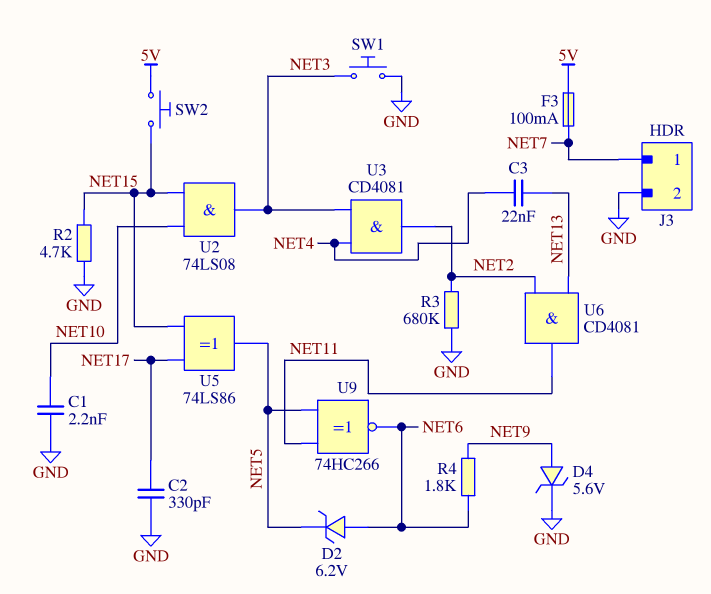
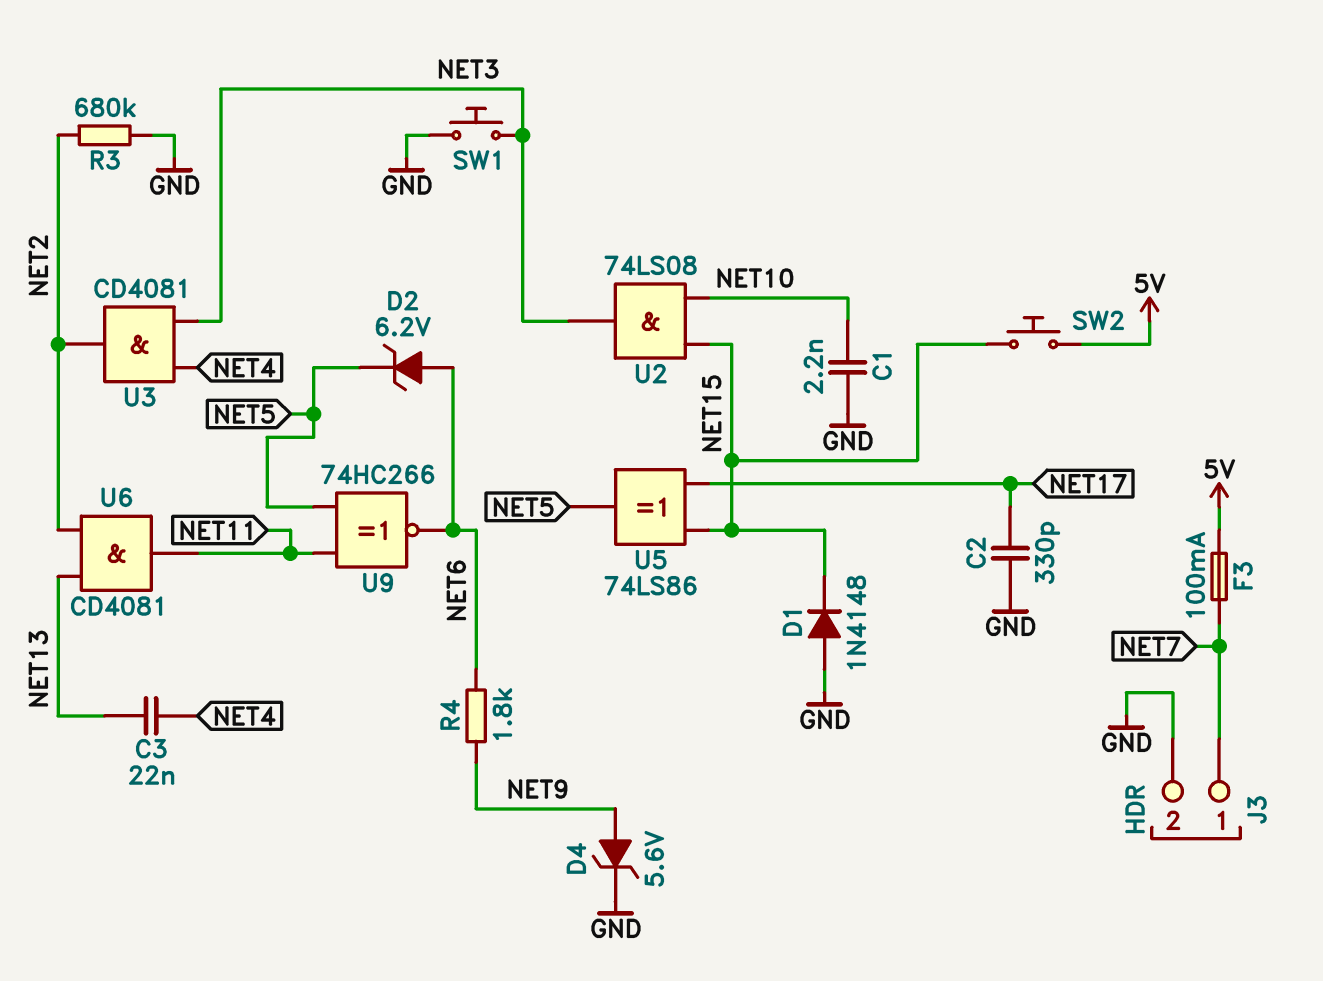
D1: none -> diode 1N4148 (A GND, K NET15)
R2: 4.7k (GND, NET15) -> none

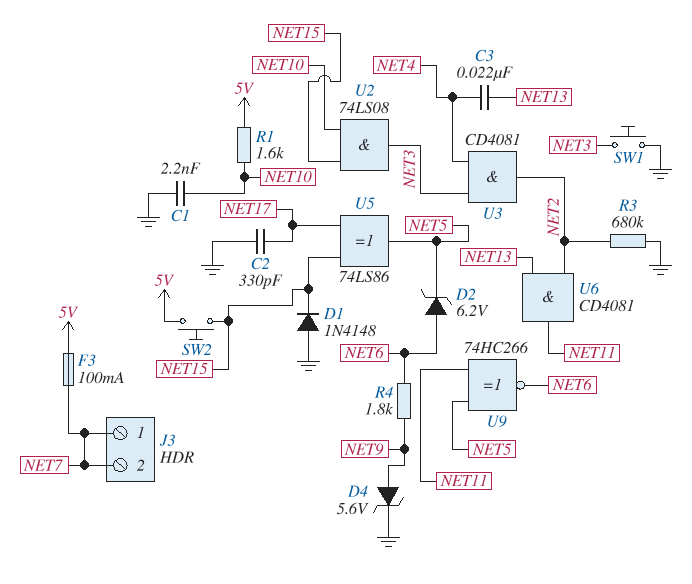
J3 pin 2: GND -> NET7
R1: none -> 1.6k (5V, NET10)

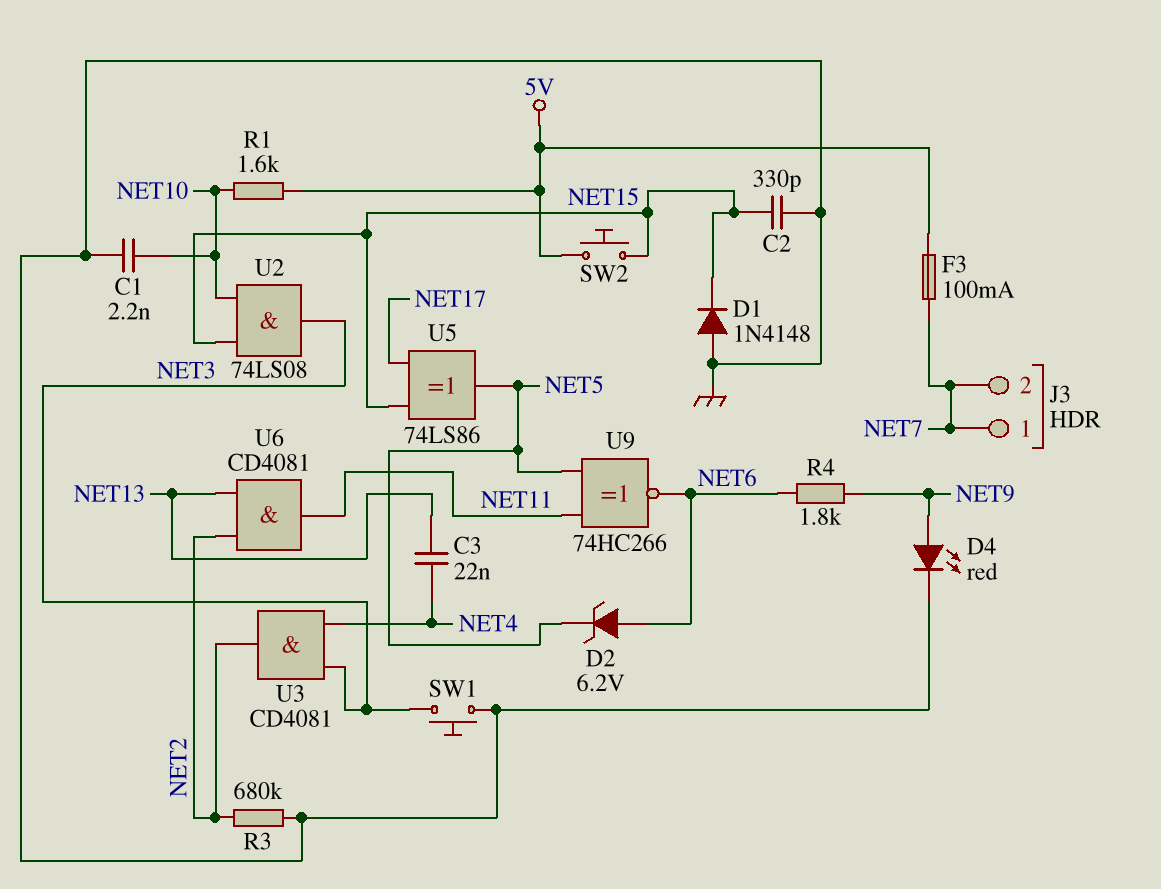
C2: 330pF (GND, NET17) -> 330pF (GND, NET15)
D4: zener 5.6V (A NET9, K GND) -> LED red (A NET9, K GND)

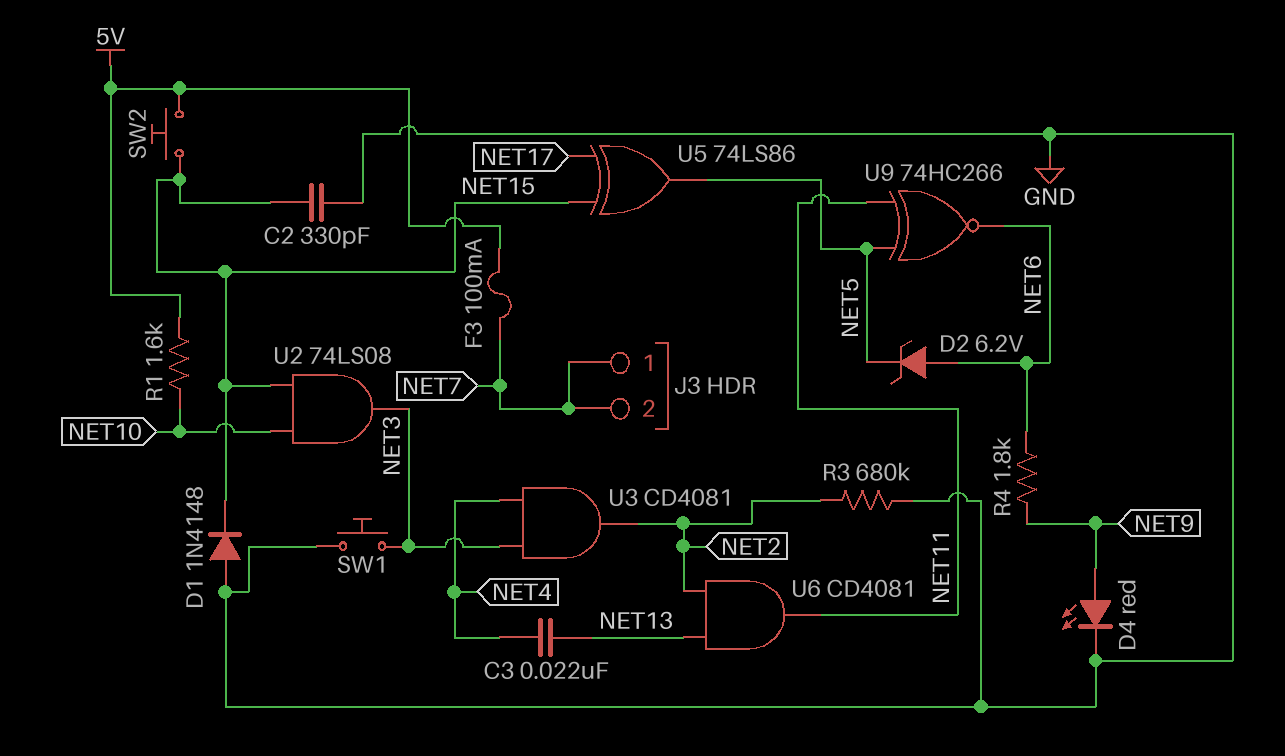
C1: 2.2nF (GND, NET10) -> none

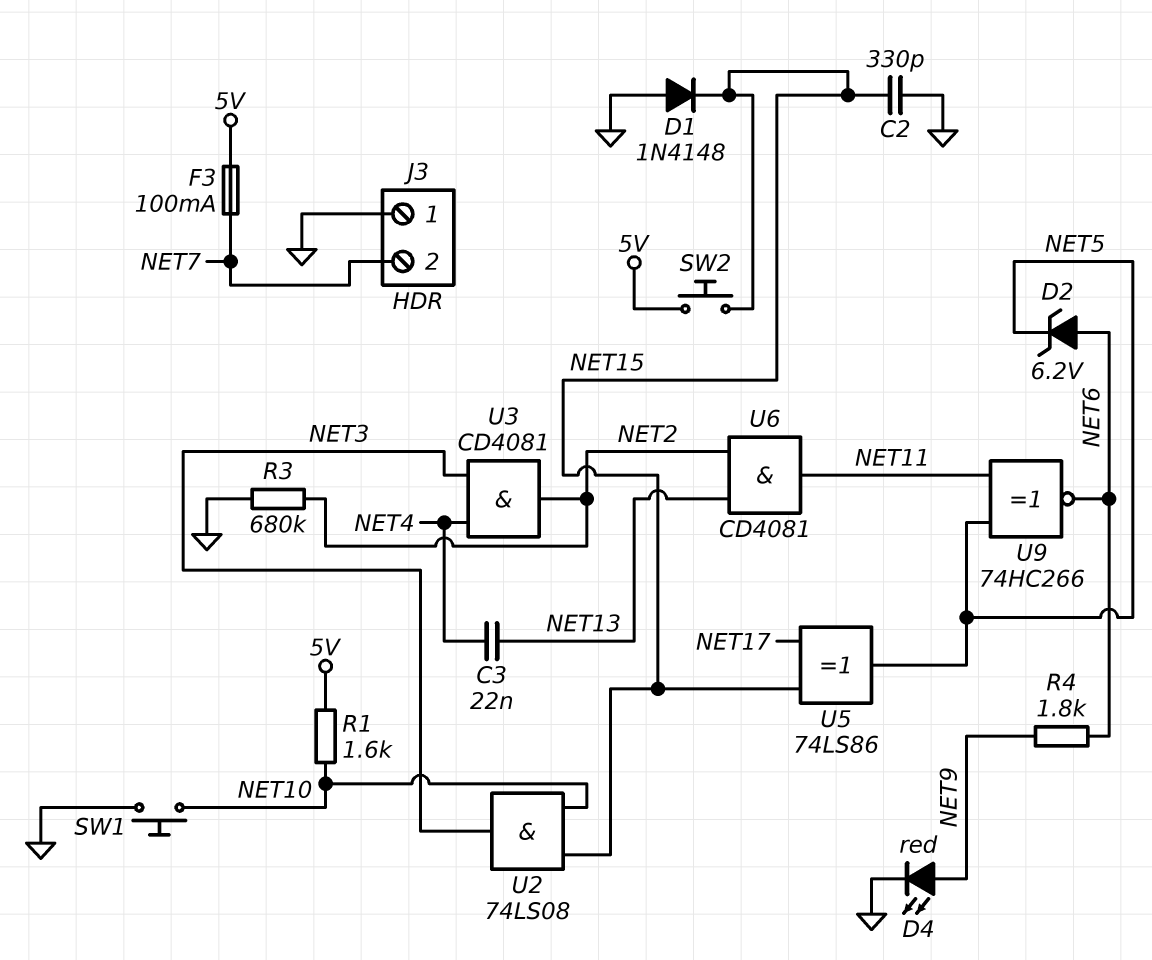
J3 pin 1: NET7 -> GND
SW1: button (GND, NET3) -> button (GND, NET10)

